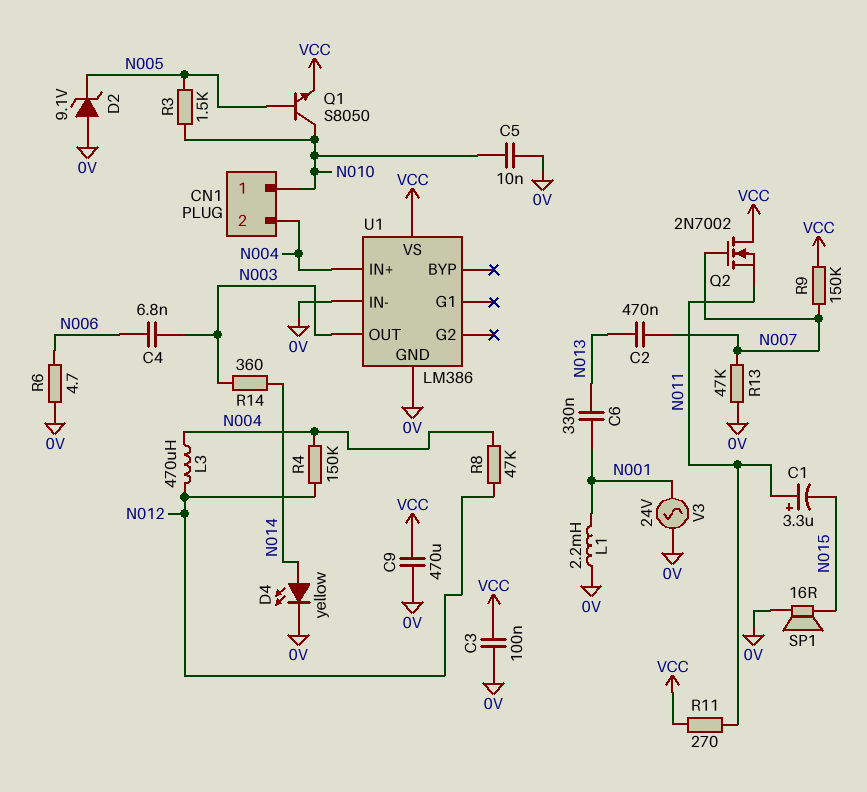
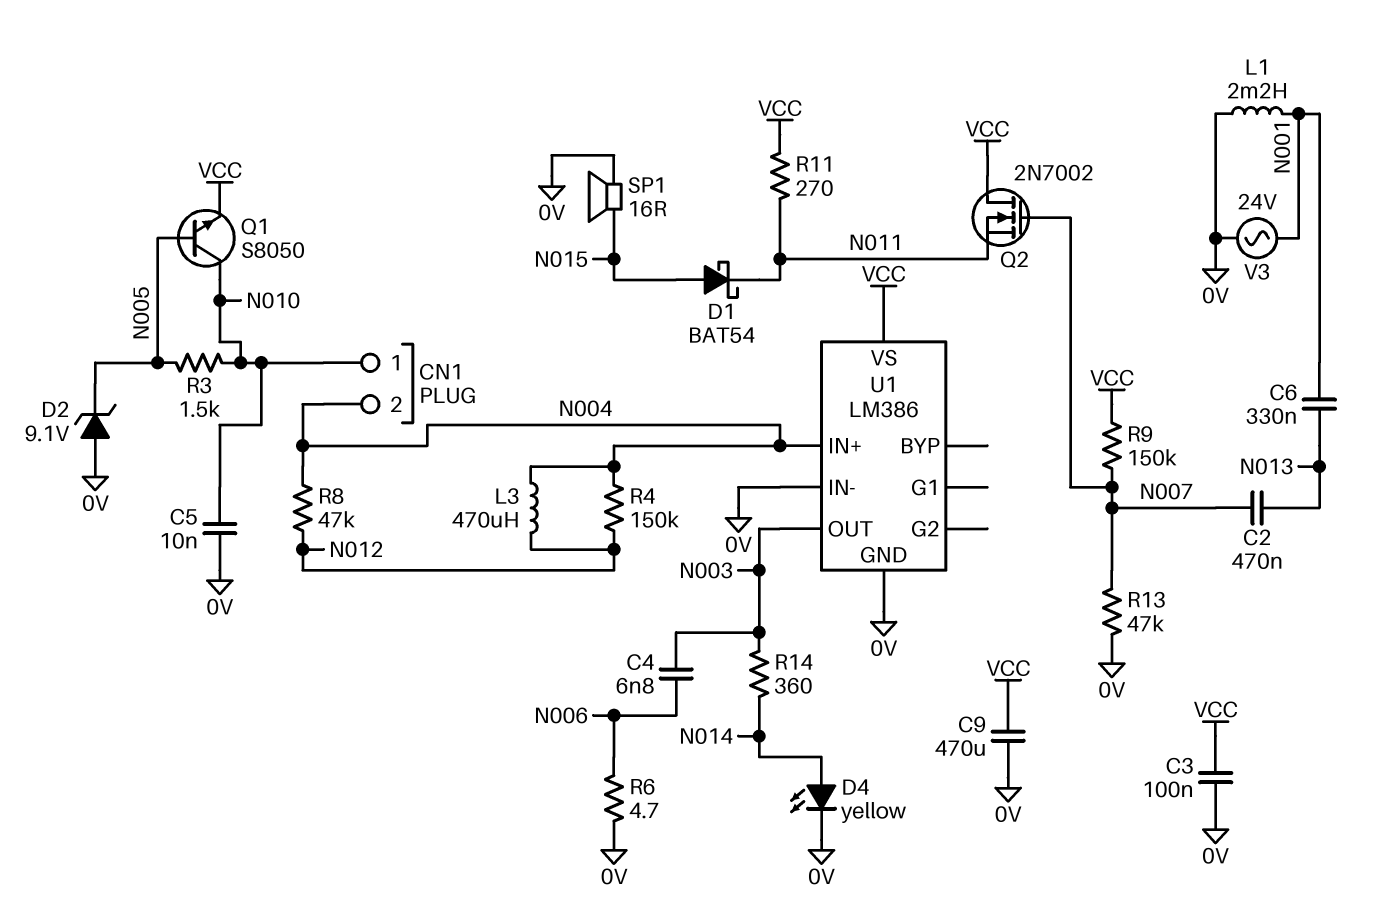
C1: 3.3uF (plus N011, minus N015) -> none
D1: none -> schottky BAT54 (A N015, K N011)

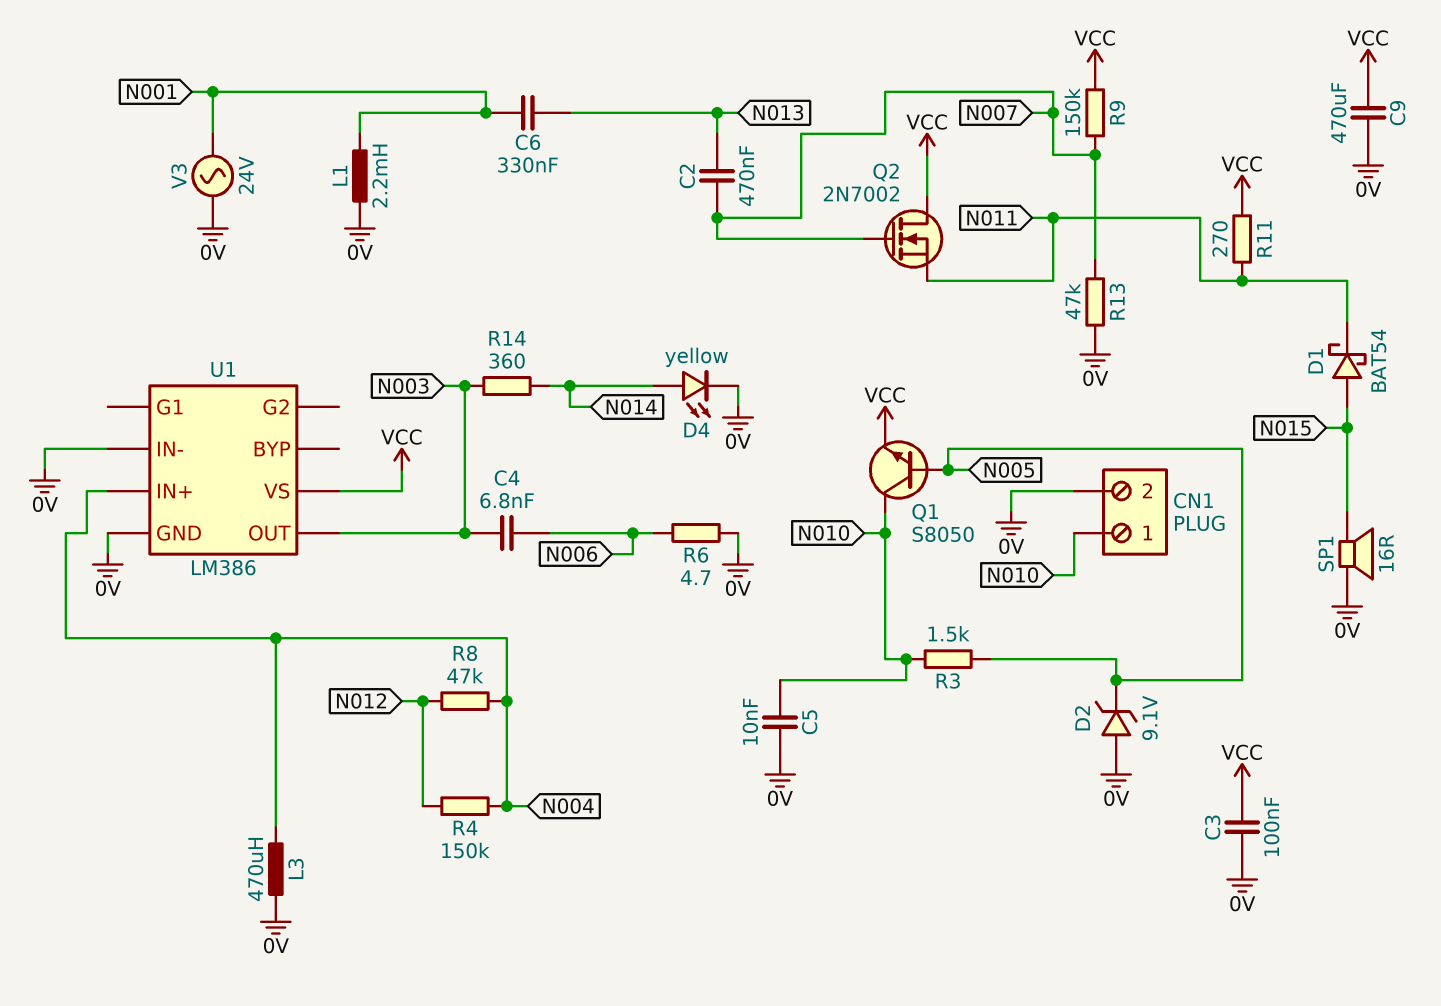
CN1 pin 2: N004 -> 0V
L3: 470uH (N004, N012) -> 470uH (0V, N004)

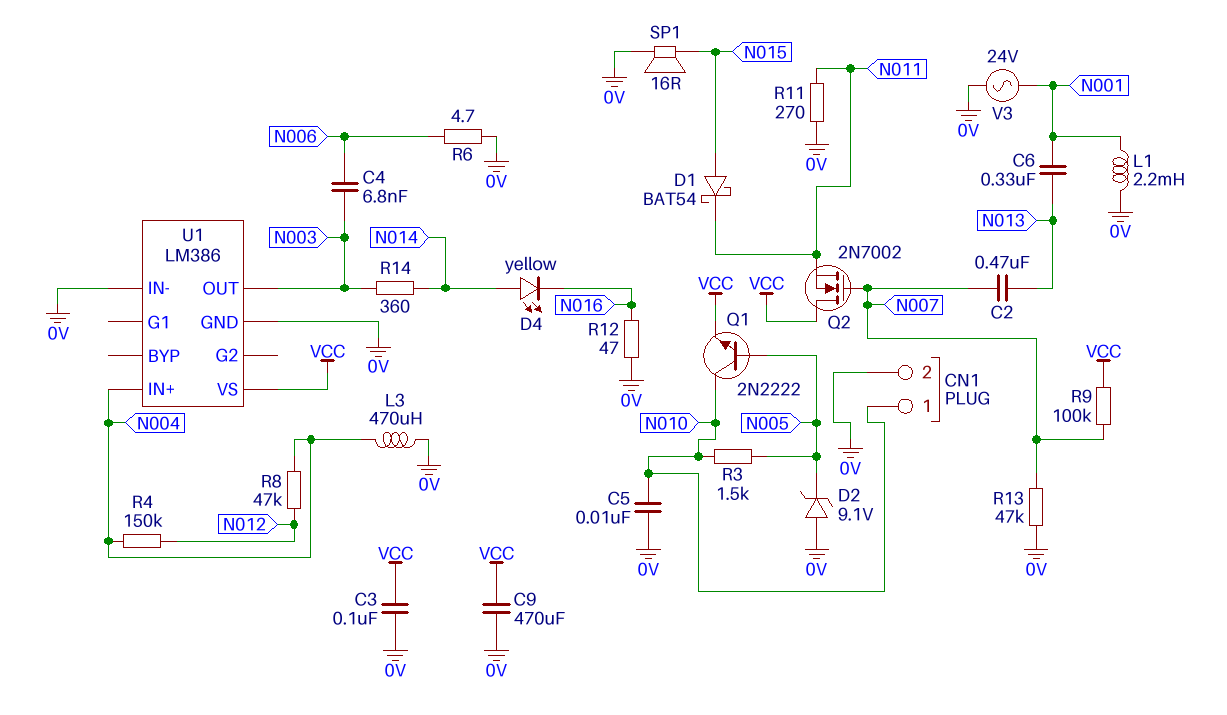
D4: LED yellow (A N014, K 0V) -> LED yellow (A N014, K N016)
Q1: NPN S8050 (B N005, C N010, E VCC) -> NPN 2N2222 (B N005, C N010, E VCC)
R9: 150k (N007, VCC) -> 100k (N007, VCC)
R11: 270 (N011, VCC) -> 270 (0V, N011)
R12: none -> 47 (0V, N016)

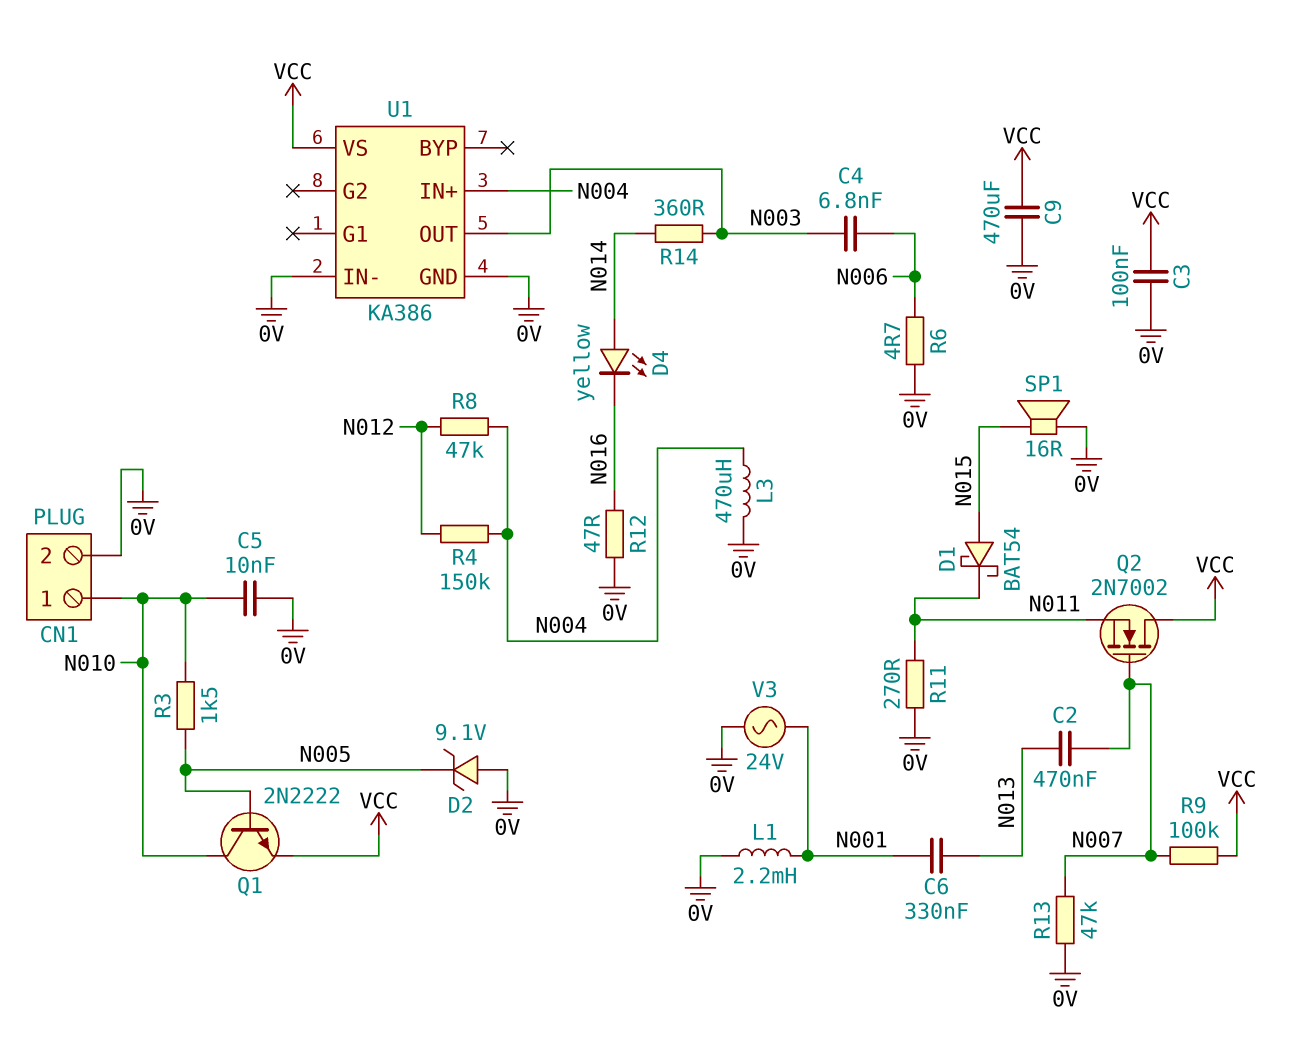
U1: LM386 -> KA386

